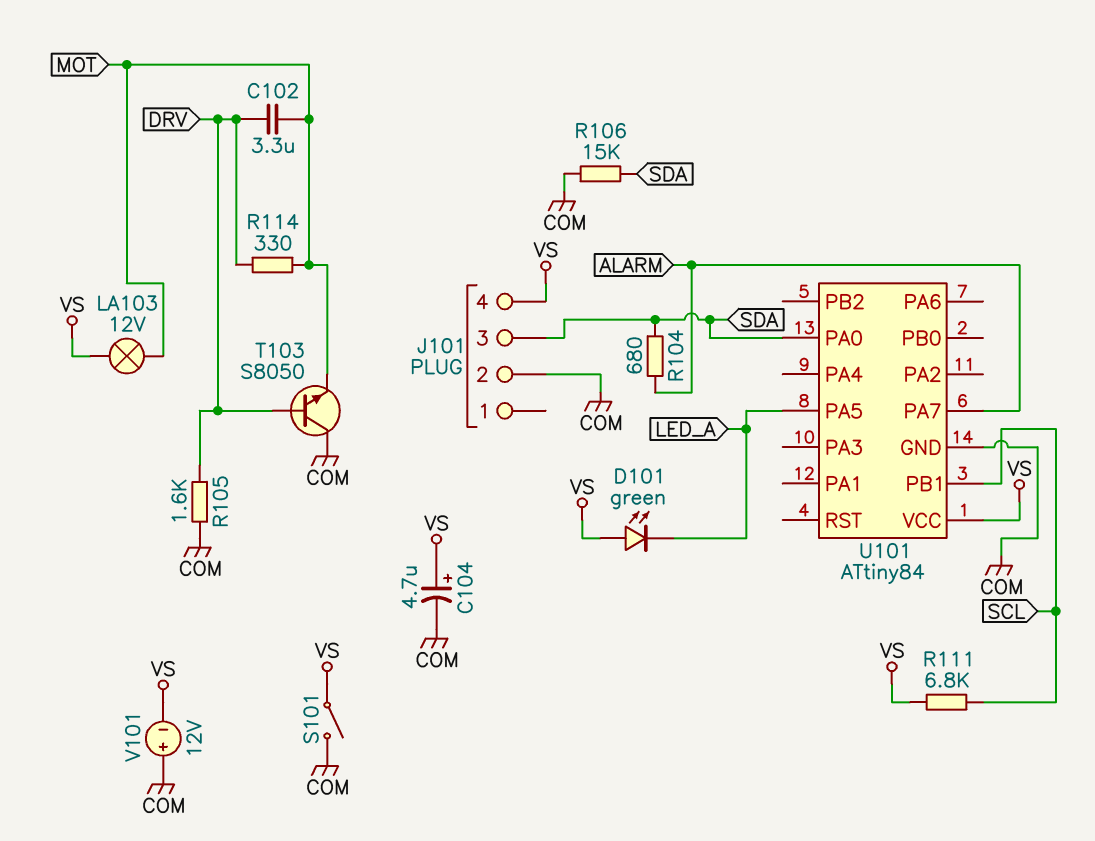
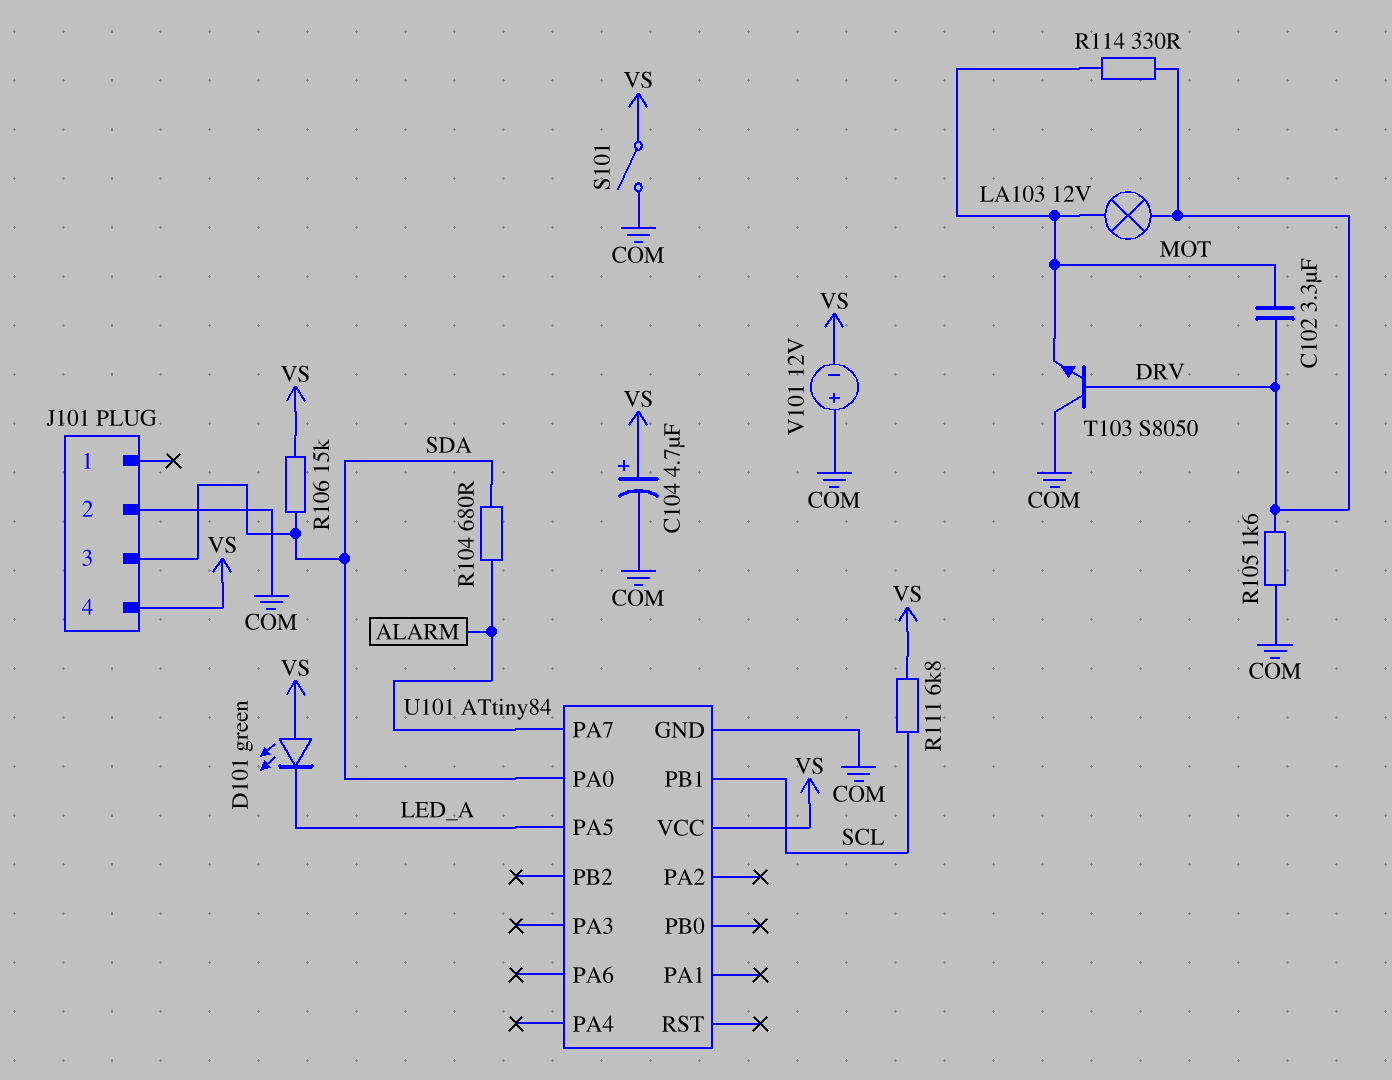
LA103: lamp 12V (MOT, VS) -> lamp 12V (DRV, MOT)
R106: 15k (COM, SDA) -> 15k (SDA, VS)

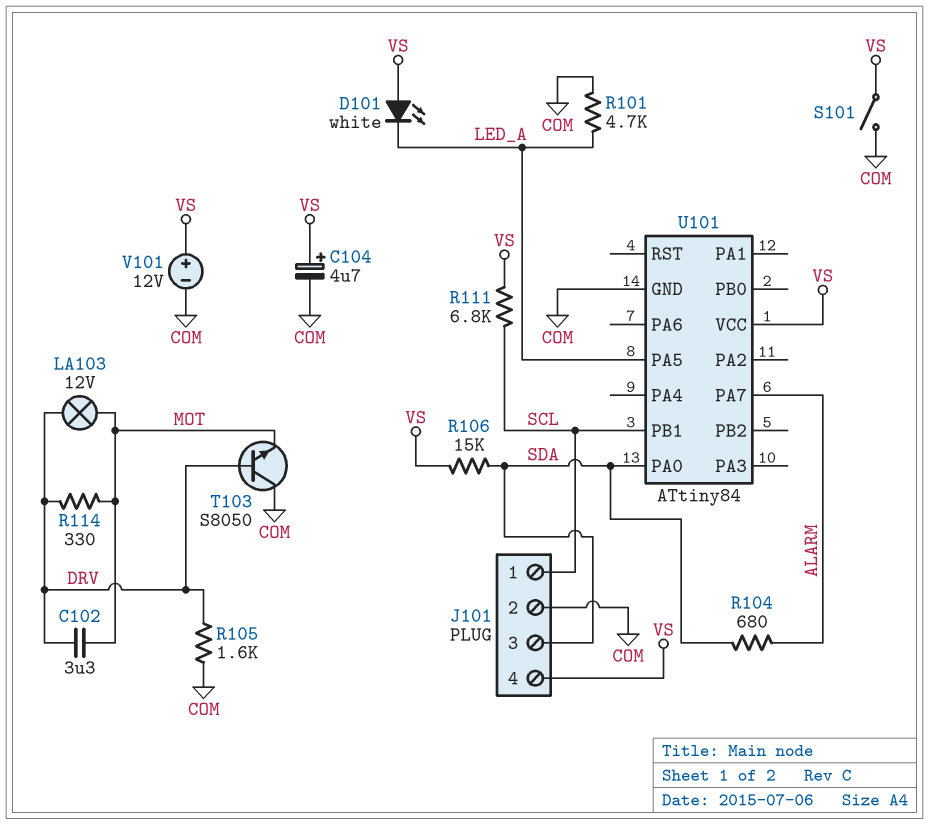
D101: LED green (A VS, K LED_A) -> LED white (A VS, K LED_A)
J101 pin 1: none -> SCL
R101: none -> 4.7k (COM, LED_A)
V101: 12V (plus COM, minus VS) -> 12V (plus VS, minus COM)

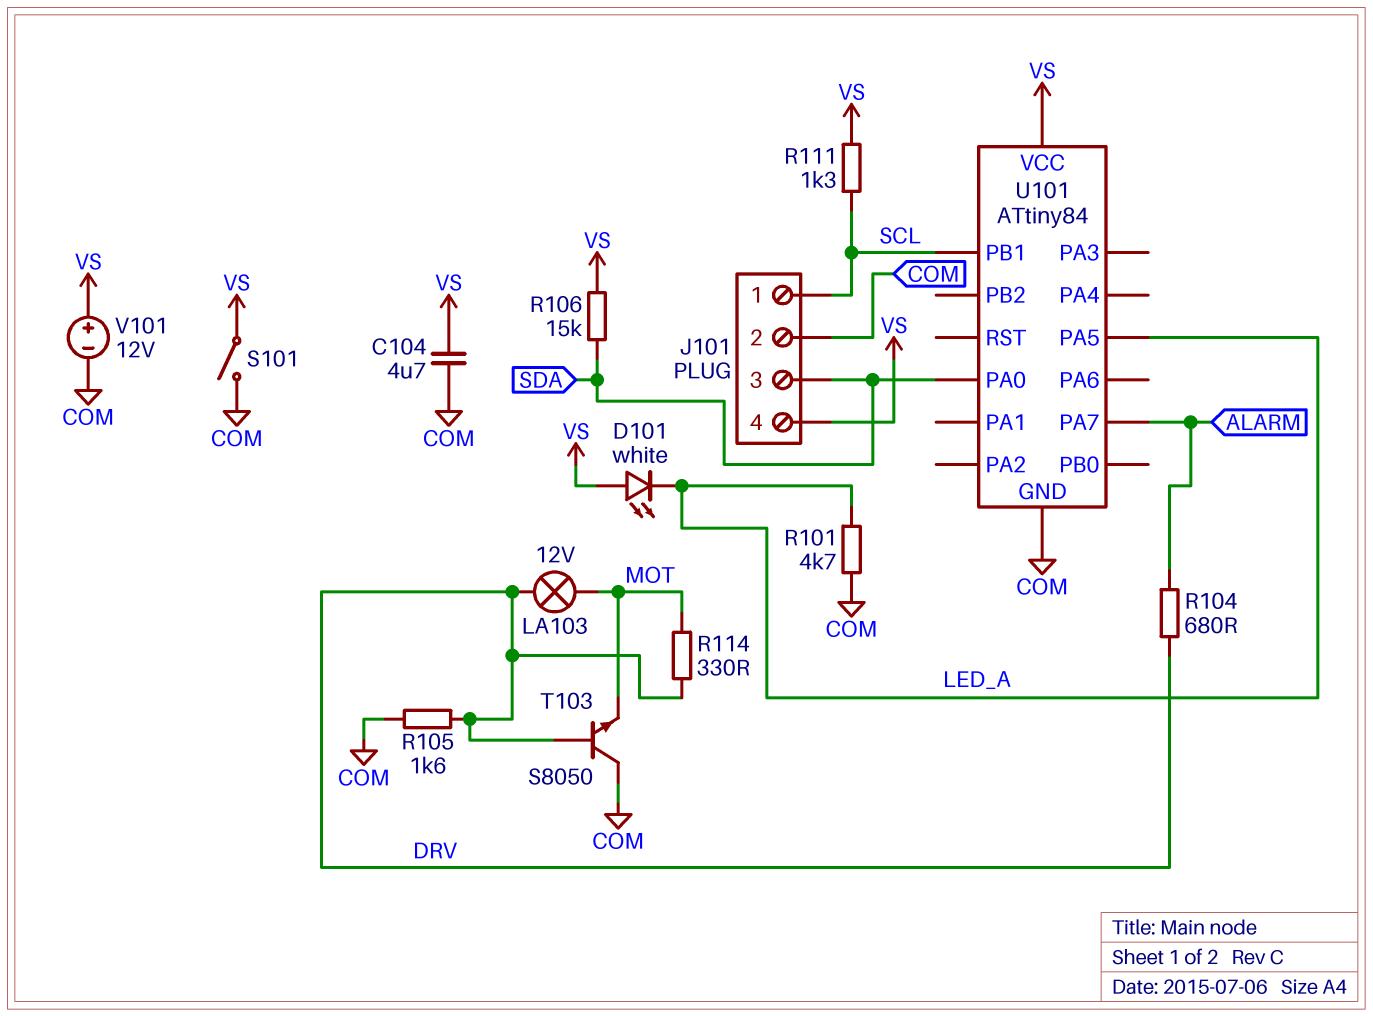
C102: 3.3uF (DRV, MOT) -> none
C104: 4.7uF (plus VS, minus COM) -> 4.7uF (COM, VS)
R104: 680 (ALARM, SDA) -> 680 (ALARM, DRV)
R111: 6.8k (SCL, VS) -> 1.3k (SCL, VS)

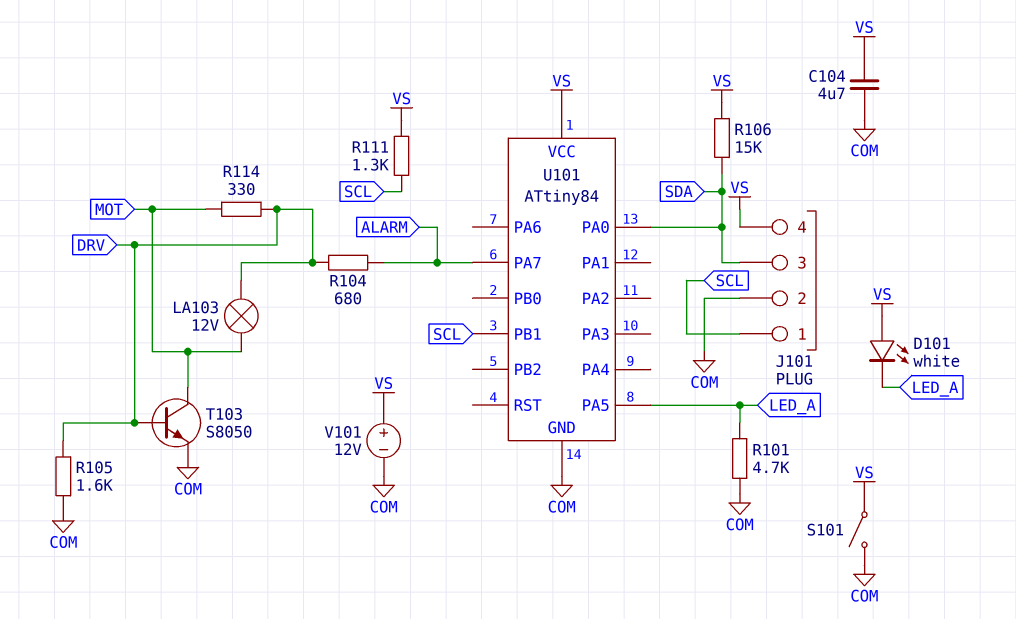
T103: NPN S8050 (B DRV, C COM, E MOT) -> NPN S8050 (B DRV, C MOT, E COM)

